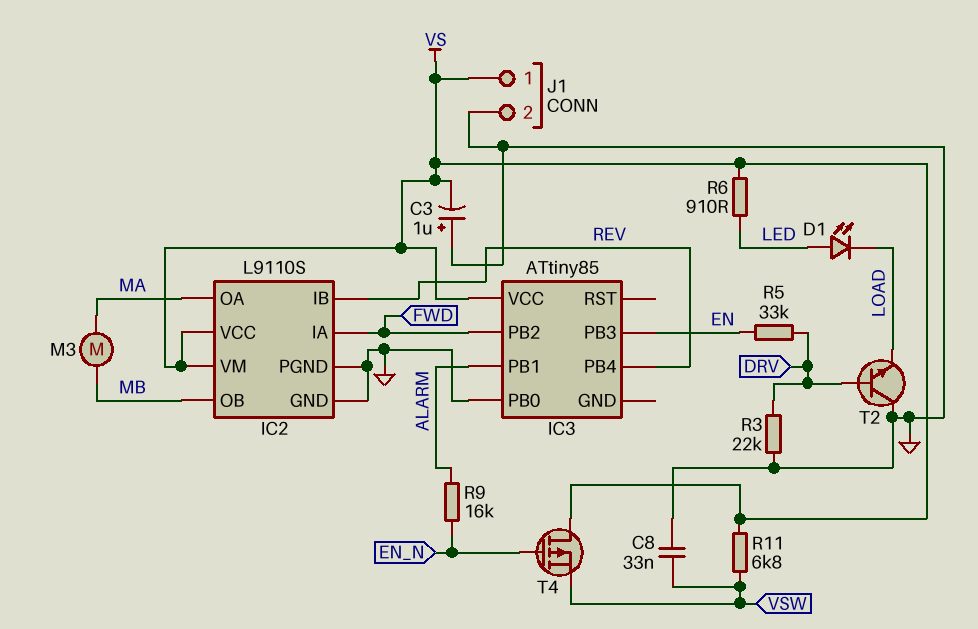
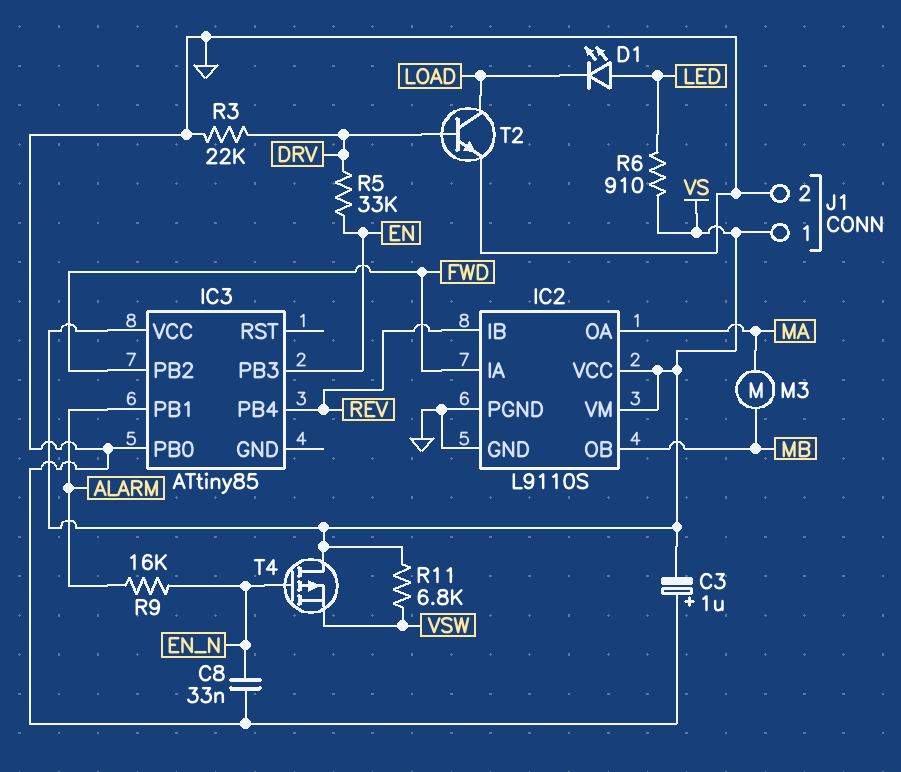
C8: 33nF (GND, VSW) -> 33nF (EN_N, GND)
T2: NPN (B DRV, C GND, E LOAD) -> NPN (B DRV, C LOAD, E GND)

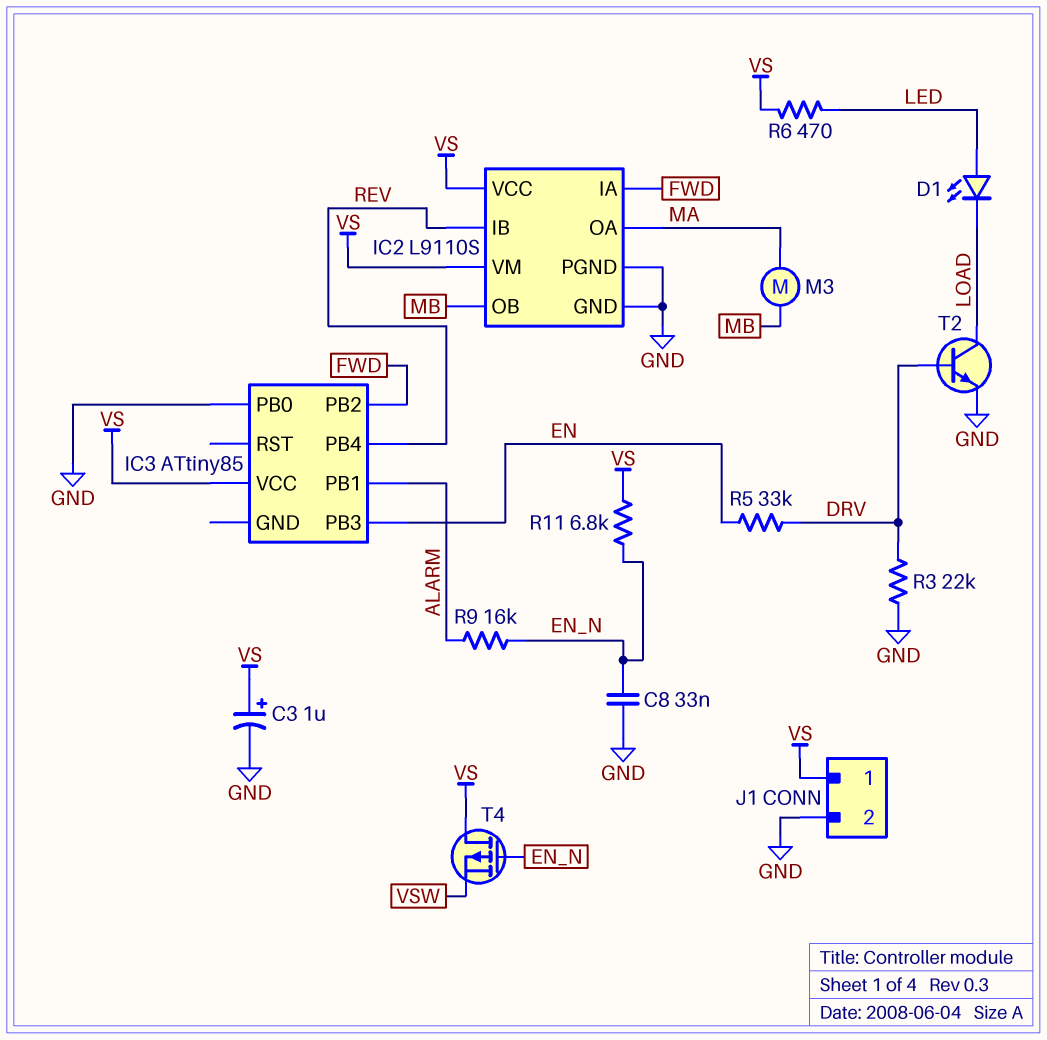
C3: 1uF (plus GND, minus VS) -> 1uF (plus VS, minus GND)
R6: 910 (LED, VS) -> 470 (LED, VS)
R11: 6.8k (VS, VSW) -> 6.8k (EN_N, VS)

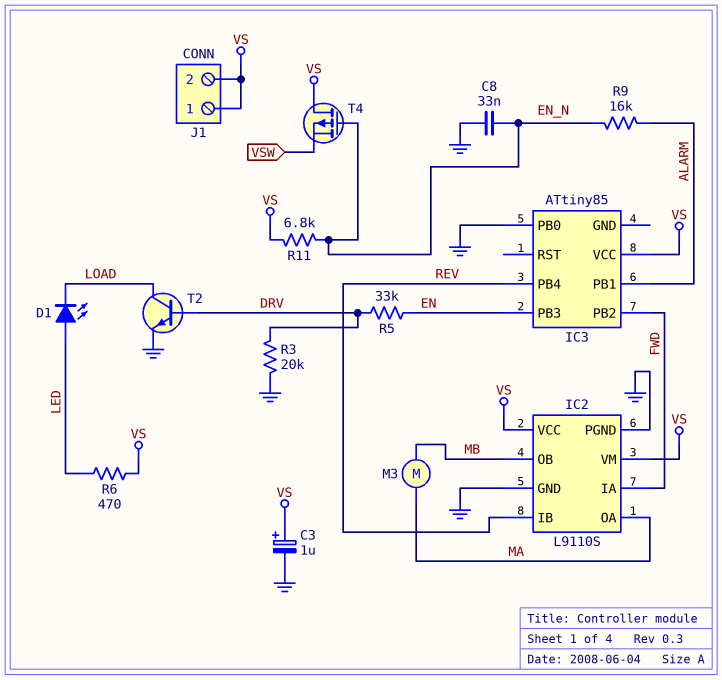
J1 pin 2: GND -> VS
R3: 22k (DRV, GND) -> 20k (DRV, GND)

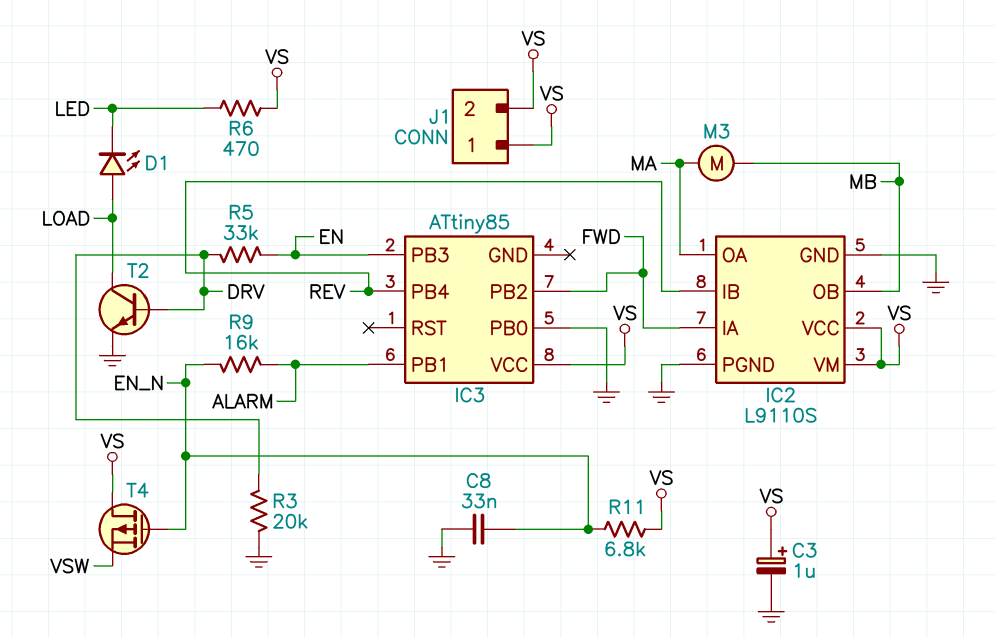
D1: LED (A LED, K LOAD) -> LED (A LOAD, K LED)

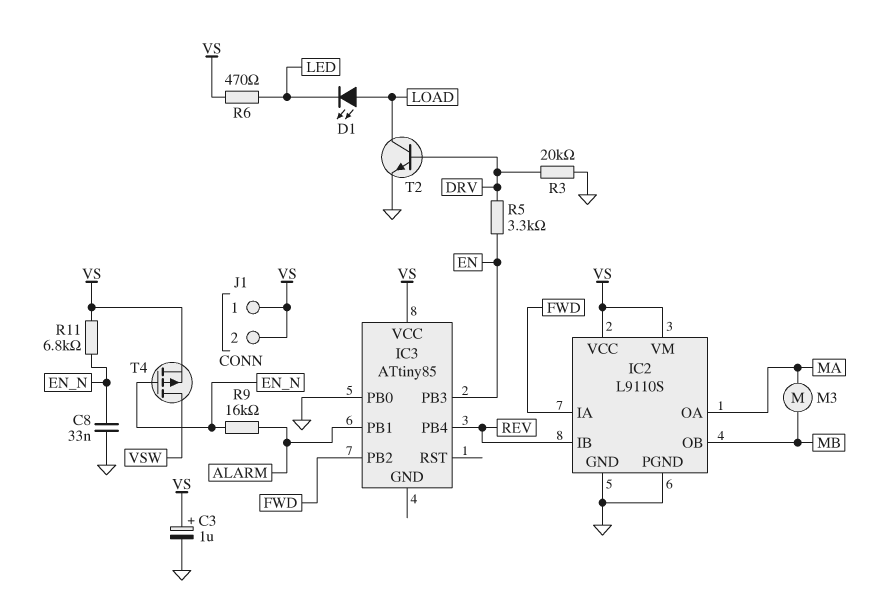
R5: 33k (DRV, EN) -> 3.3k (DRV, EN)
T4: PMOS (G EN_N, D VS, S VSW) -> PMOS (G EN_N, D VSW, S VS)

